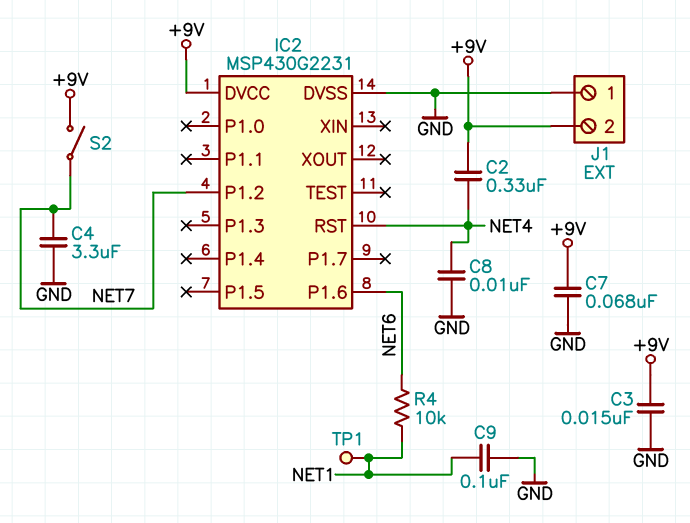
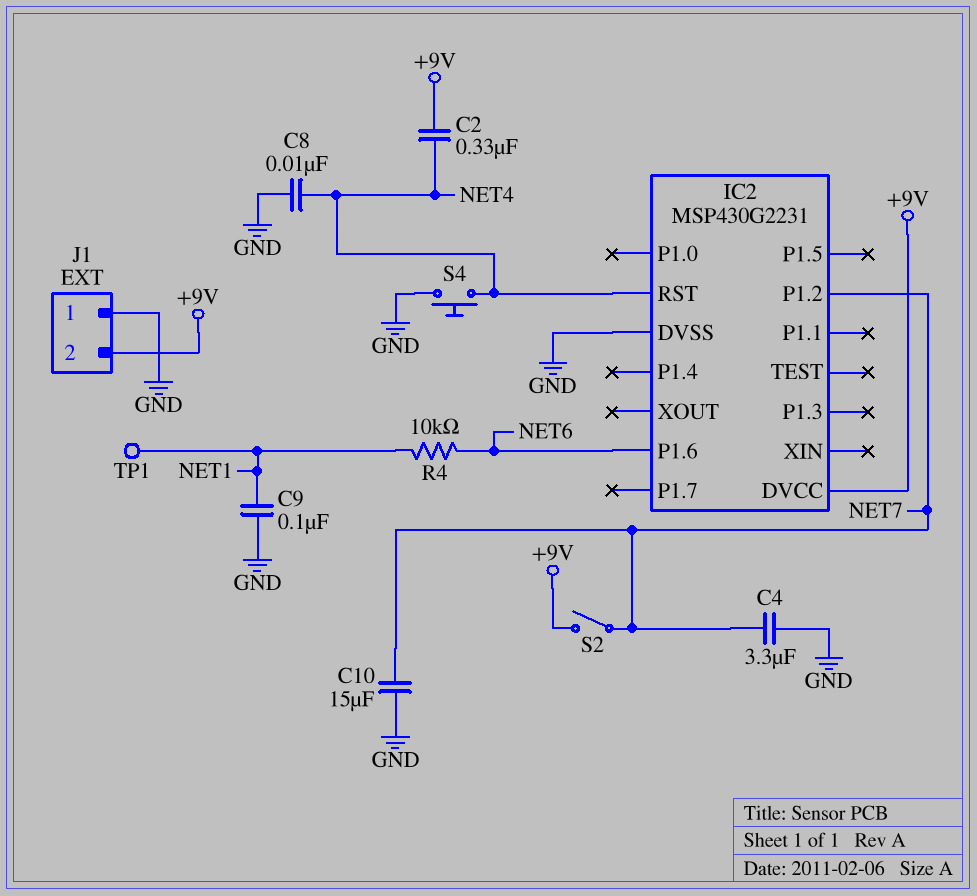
C3: 15nF (+9V, GND) -> none
C7: 68nF (+9V, GND) -> none
C10: none -> 15uF (GND, NET7)
S4: none -> button (GND, NET4)

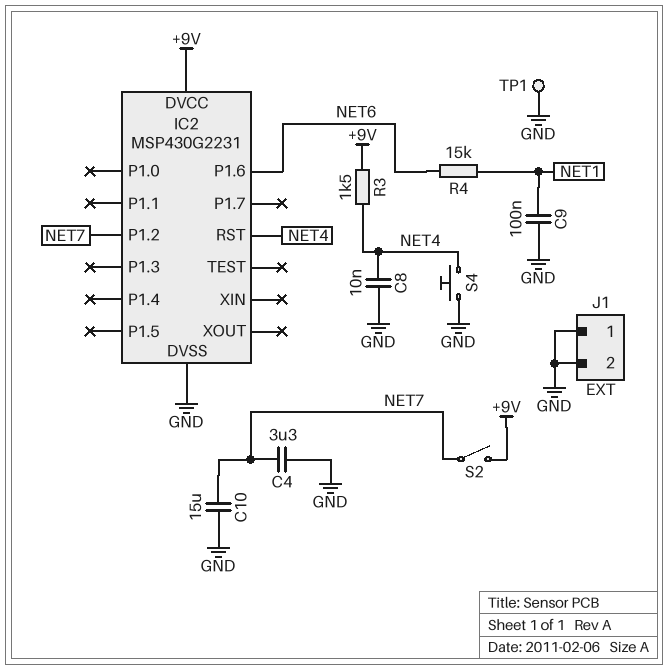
C2: 330nF (+9V, NET4) -> none
J1 pin 2: +9V -> GND
R3: none -> 1.5k (+9V, NET4)
R4: 10k (NET1, NET6) -> 15k (NET1, NET6)
TP1: test point (NET1) -> test point (GND)

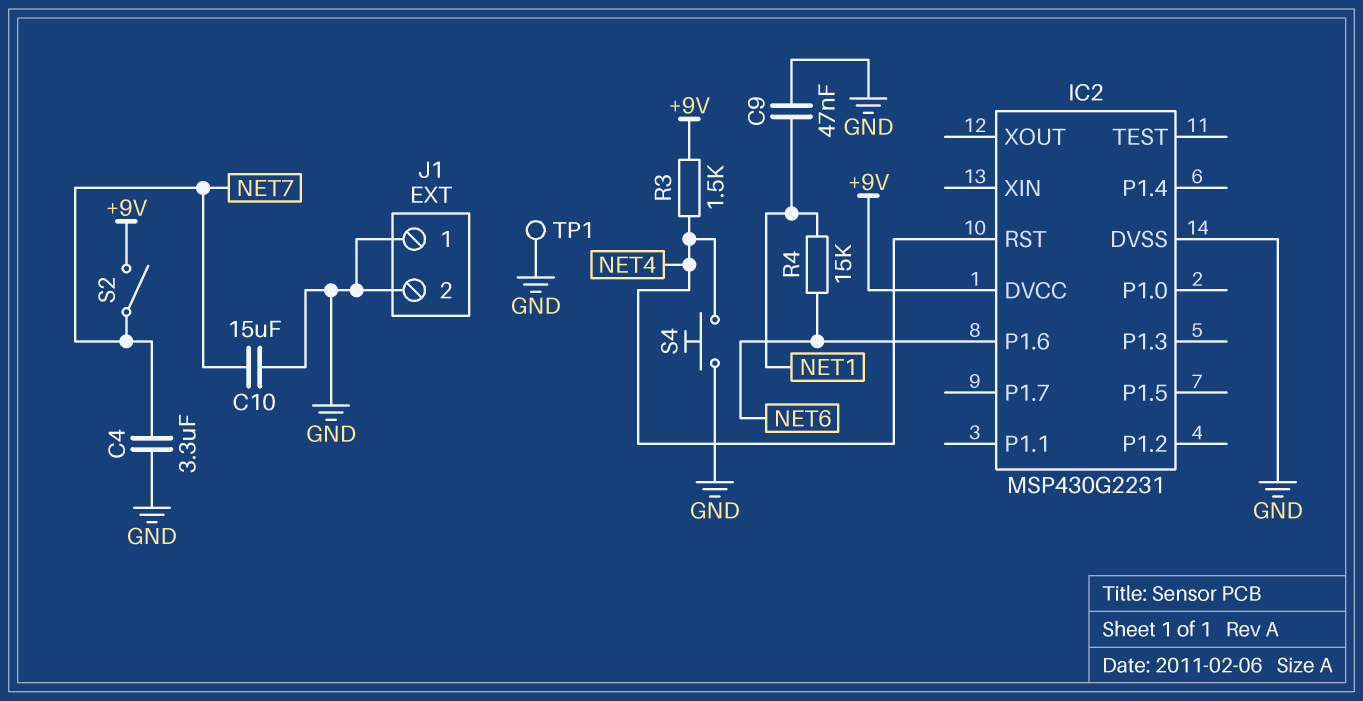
C8: 10nF (GND, NET4) -> none
C9: 100nF (GND, NET1) -> 47nF (GND, NET1)
IC2 pin P1.2: NET7 -> none

